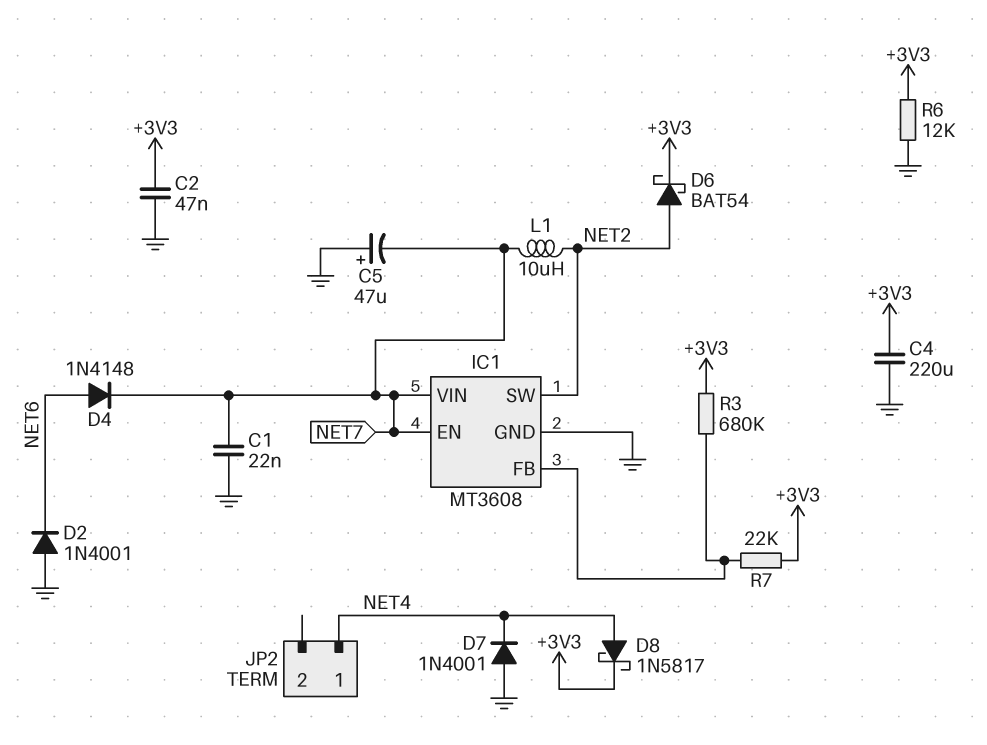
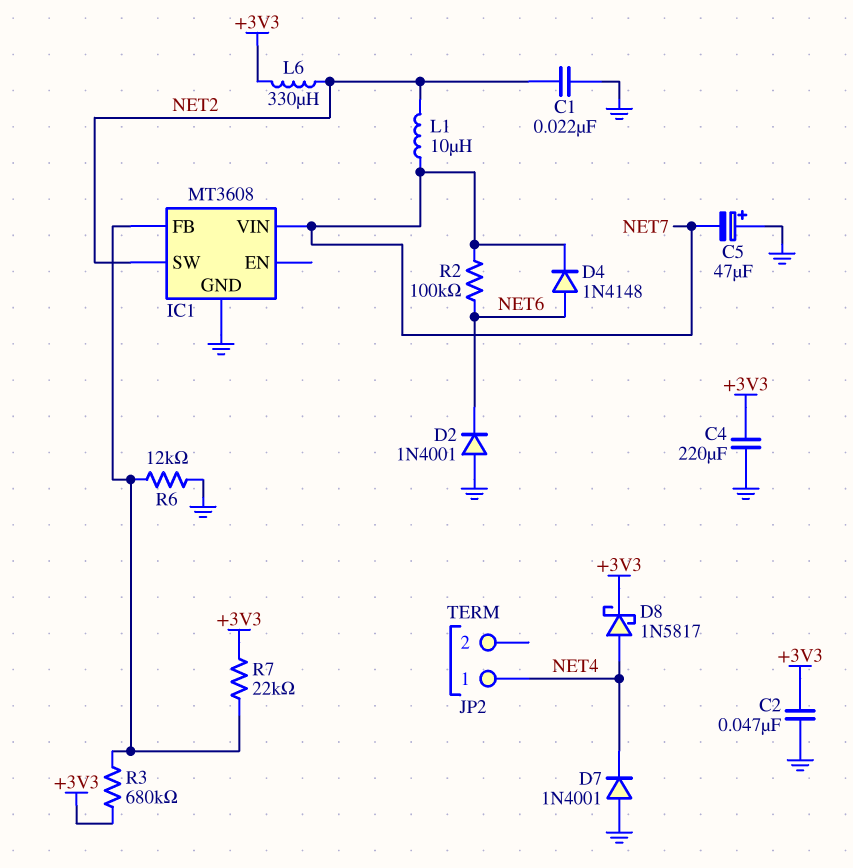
C1: 22nF (GND, NET7) -> 22nF (GND, NET2)
D6: schottky BAT54 (A NET2, K +3V3) -> none
IC1 pin EN: NET7 -> none
L6: none -> 330uH (+3V3, NET2)
R2: none -> 100k (NET6, NET7)
R6: 12k (+3V3, GND) -> 12k (GND, IC1/FB)

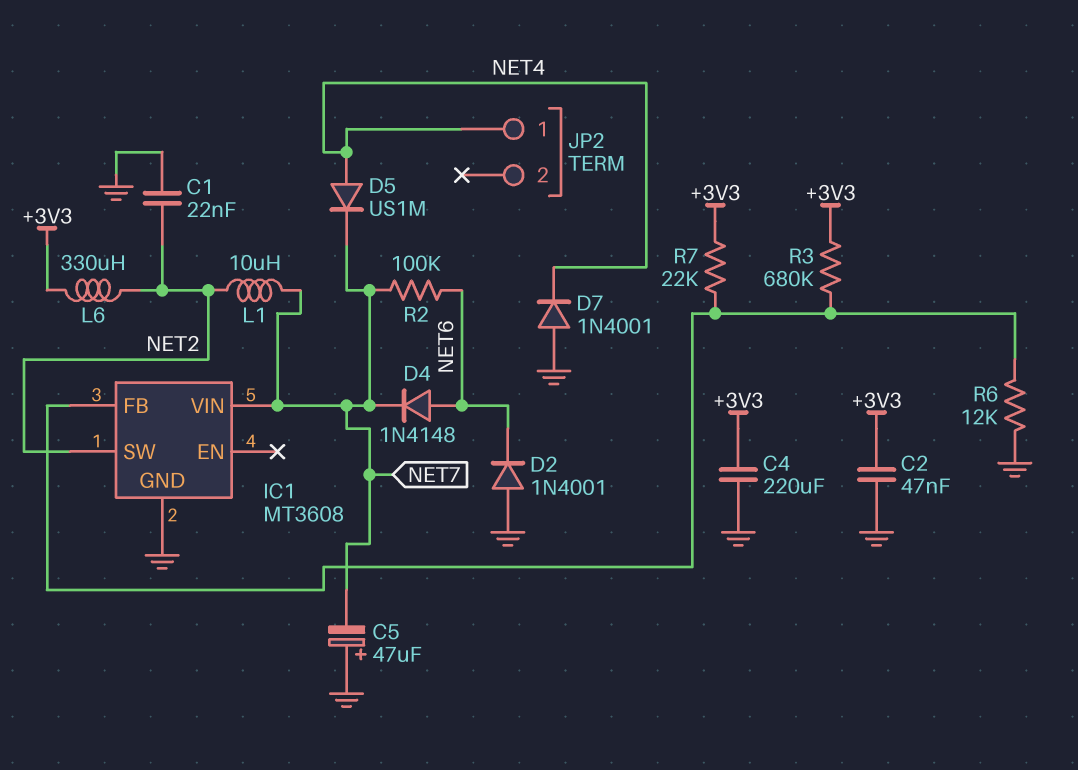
D5: none -> diode US1M (A NET4, K NET7)
D8: schottky 1N5817 (A NET4, K +3V3) -> none

